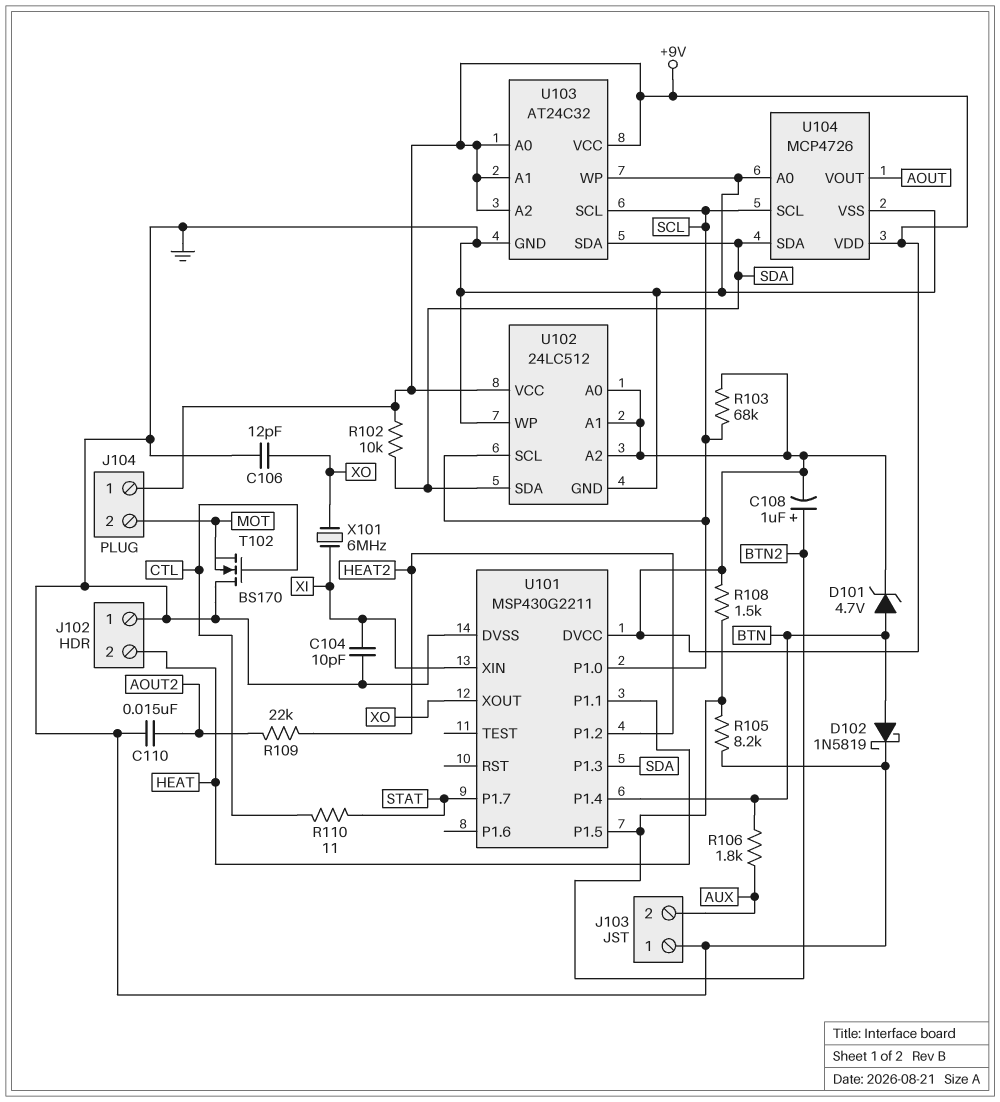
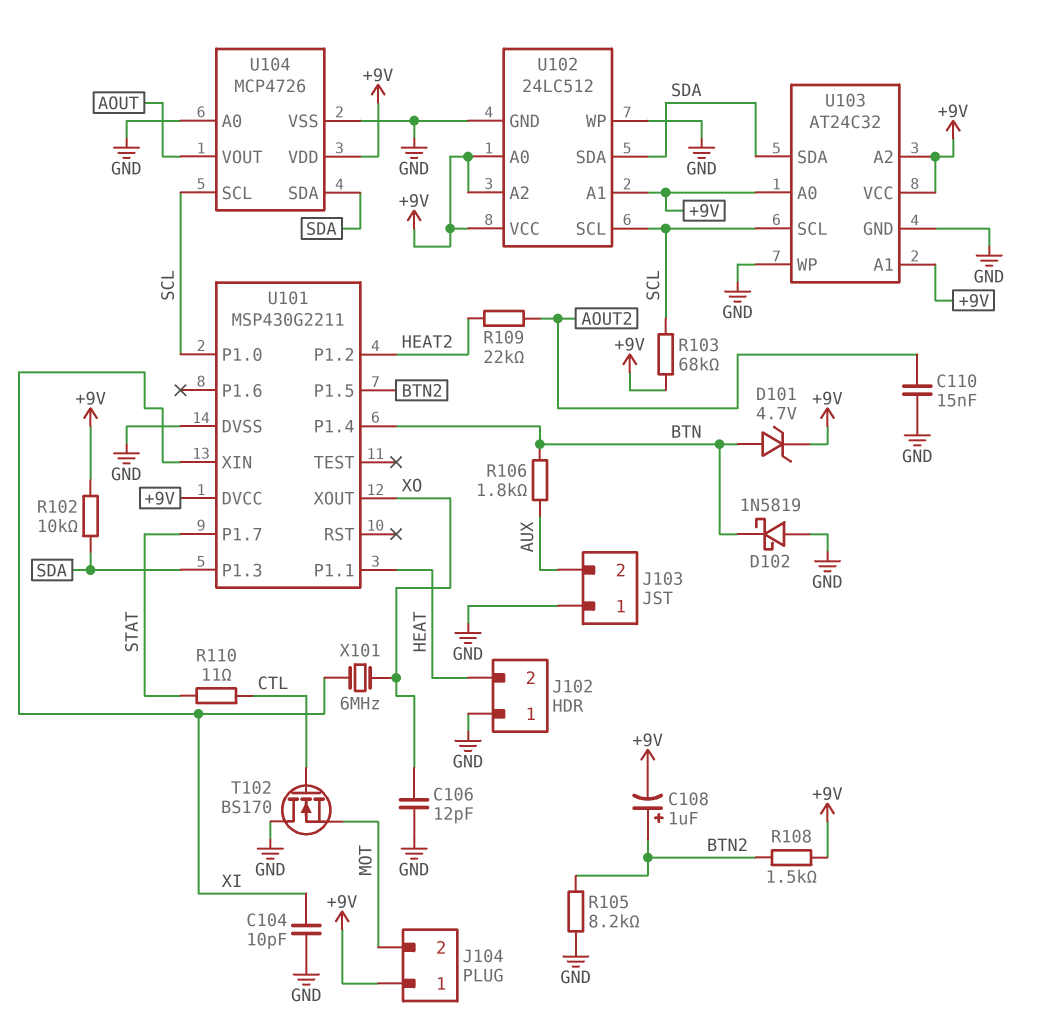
D102: schottky 1N5819 (A BTN, K GND) -> schottky 1N5819 (A GND, K BTN)

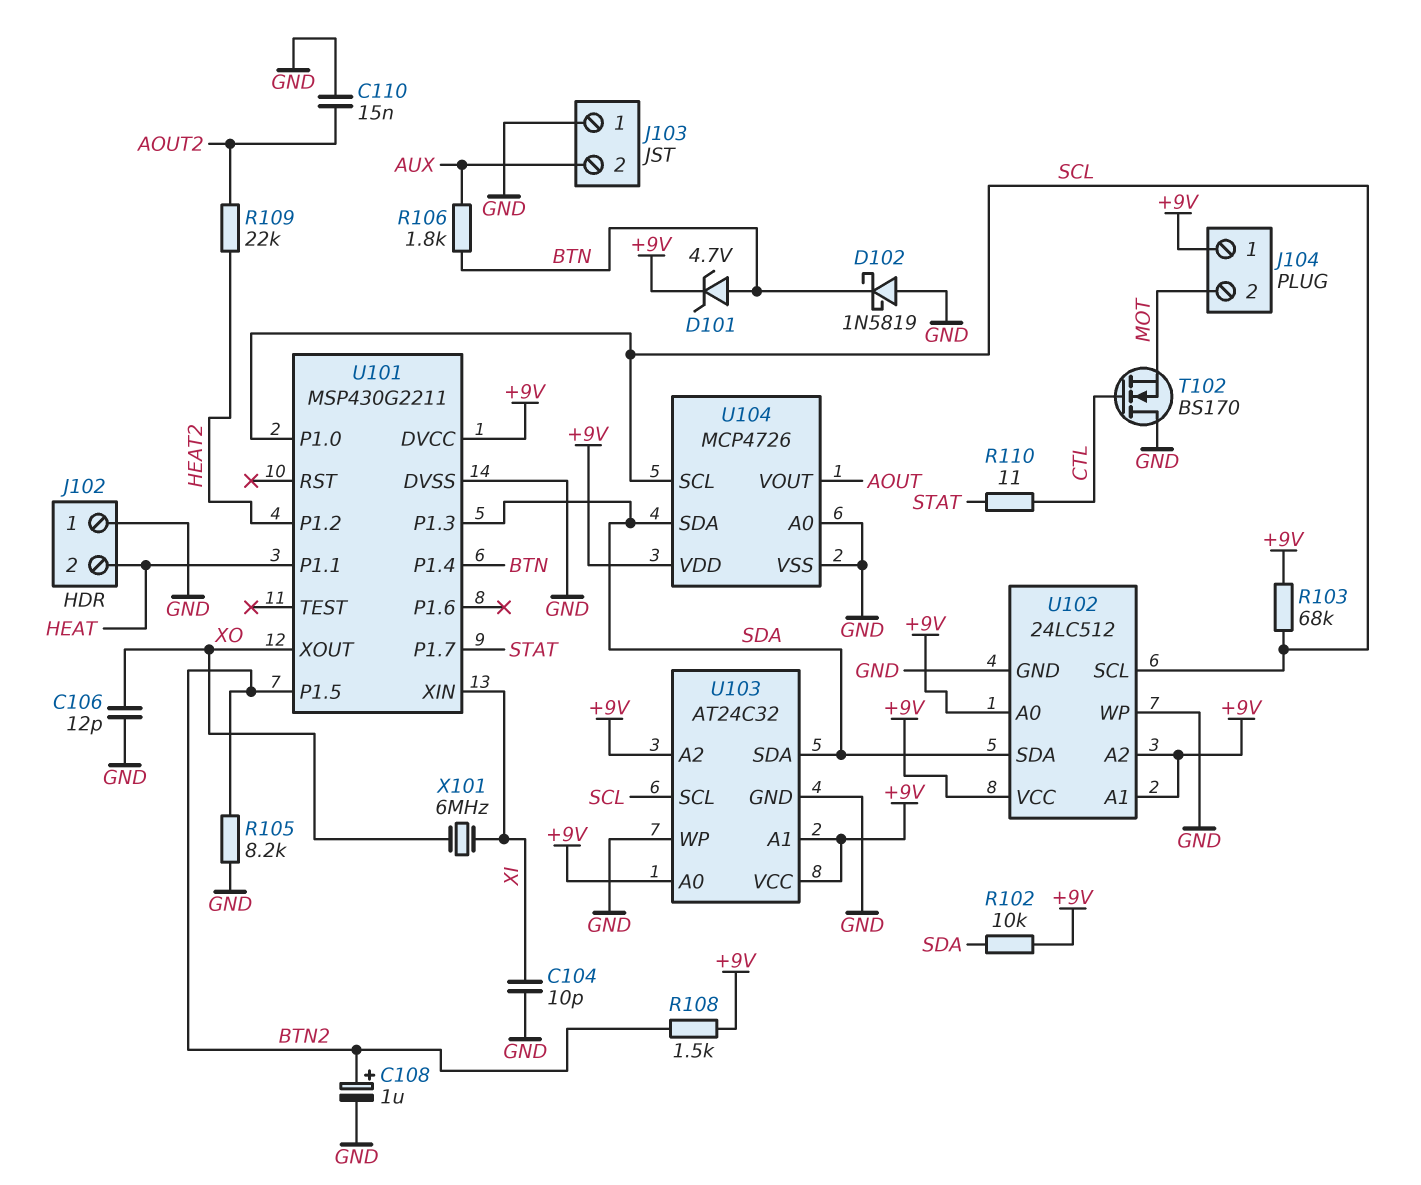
C108: 1uF (plus BTN2, minus +9V) -> 1uF (plus BTN2, minus GND)

